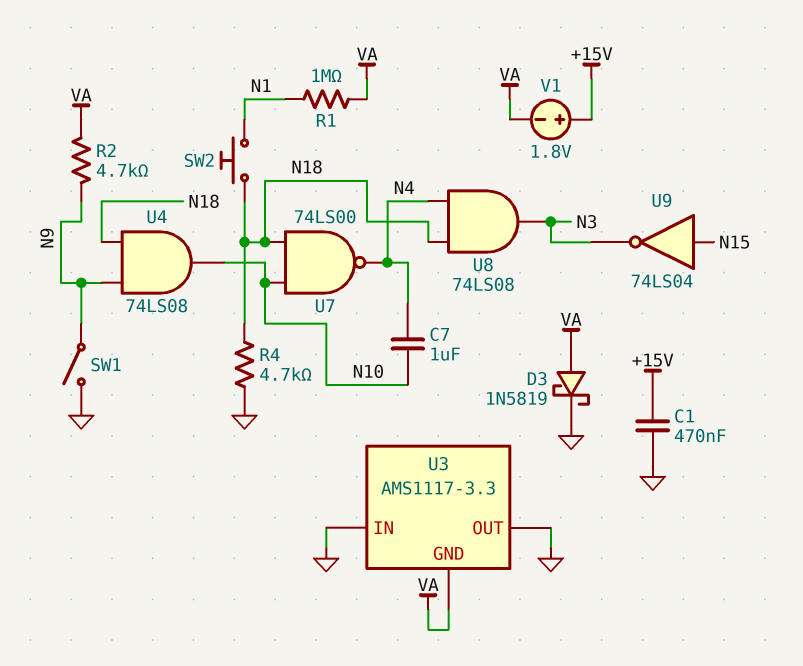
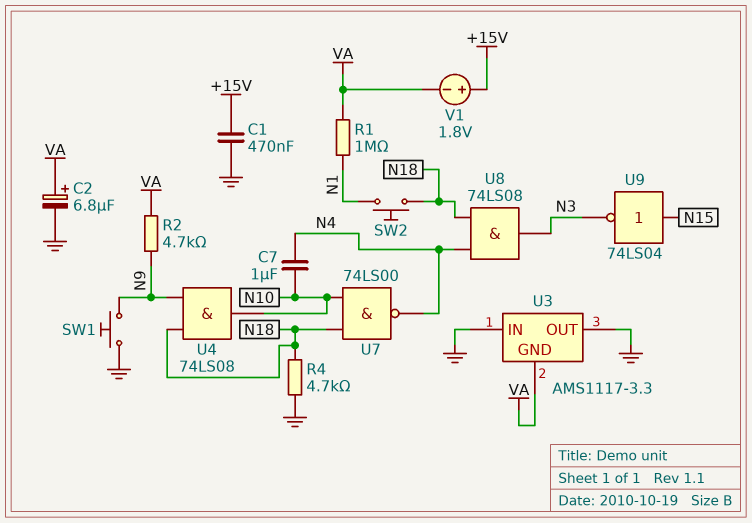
C2: none -> 6.8uF (plus VA, minus GND)
D3: schottky 1N5819 (A VA, K GND) -> none
SW1: switch (GND, N9) -> button (GND, N9)

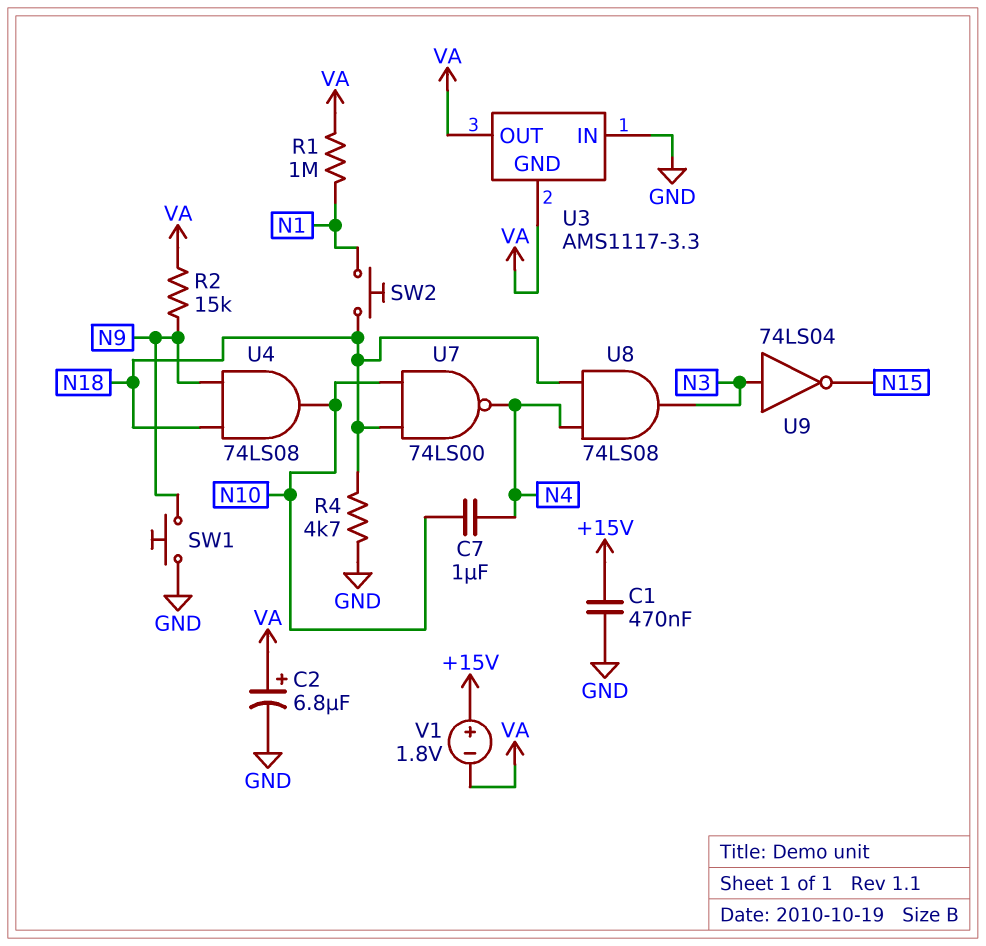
R2: 4.7k (N9, VA) -> 15k (N9, VA)
U3 pin OUT: GND -> VA
U9: NOT 74LS04 (in N15, out N3) -> NOT 74LS04 (in N3, out N15)

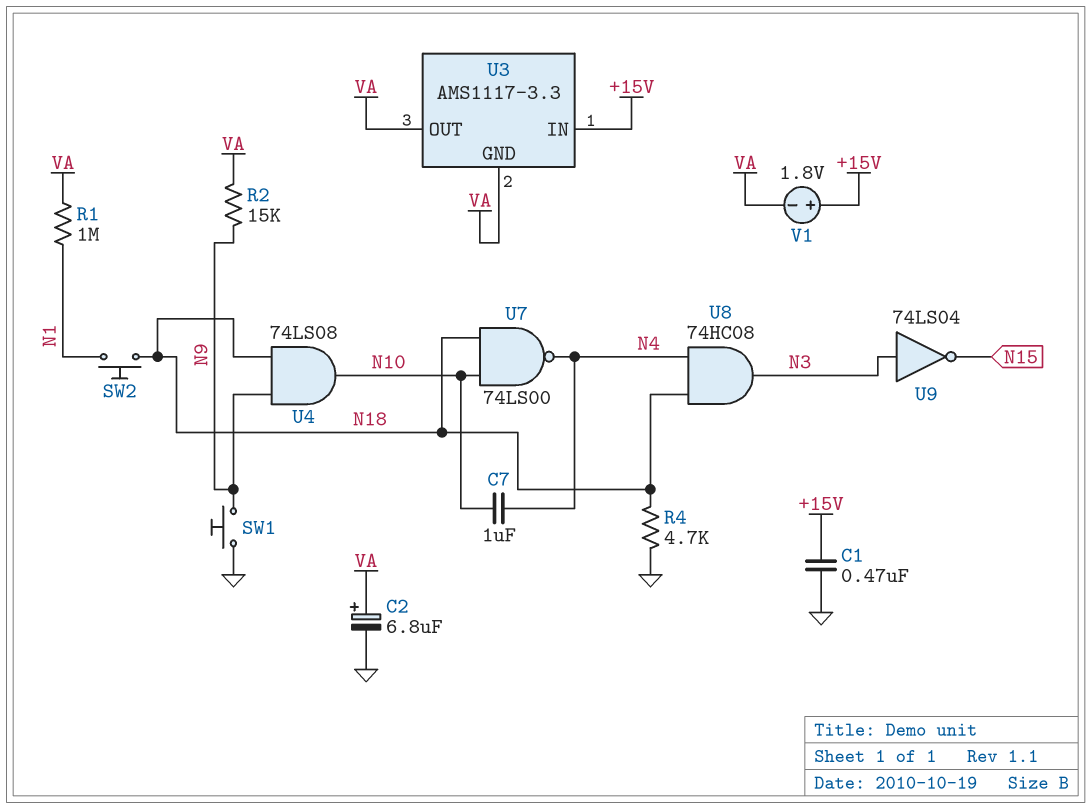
U3 pin IN: GND -> +15V
U8: AND 74LS08 (in N4, in N18, out N3) -> AND 74HC08 (in N4, in N18, out N3)

